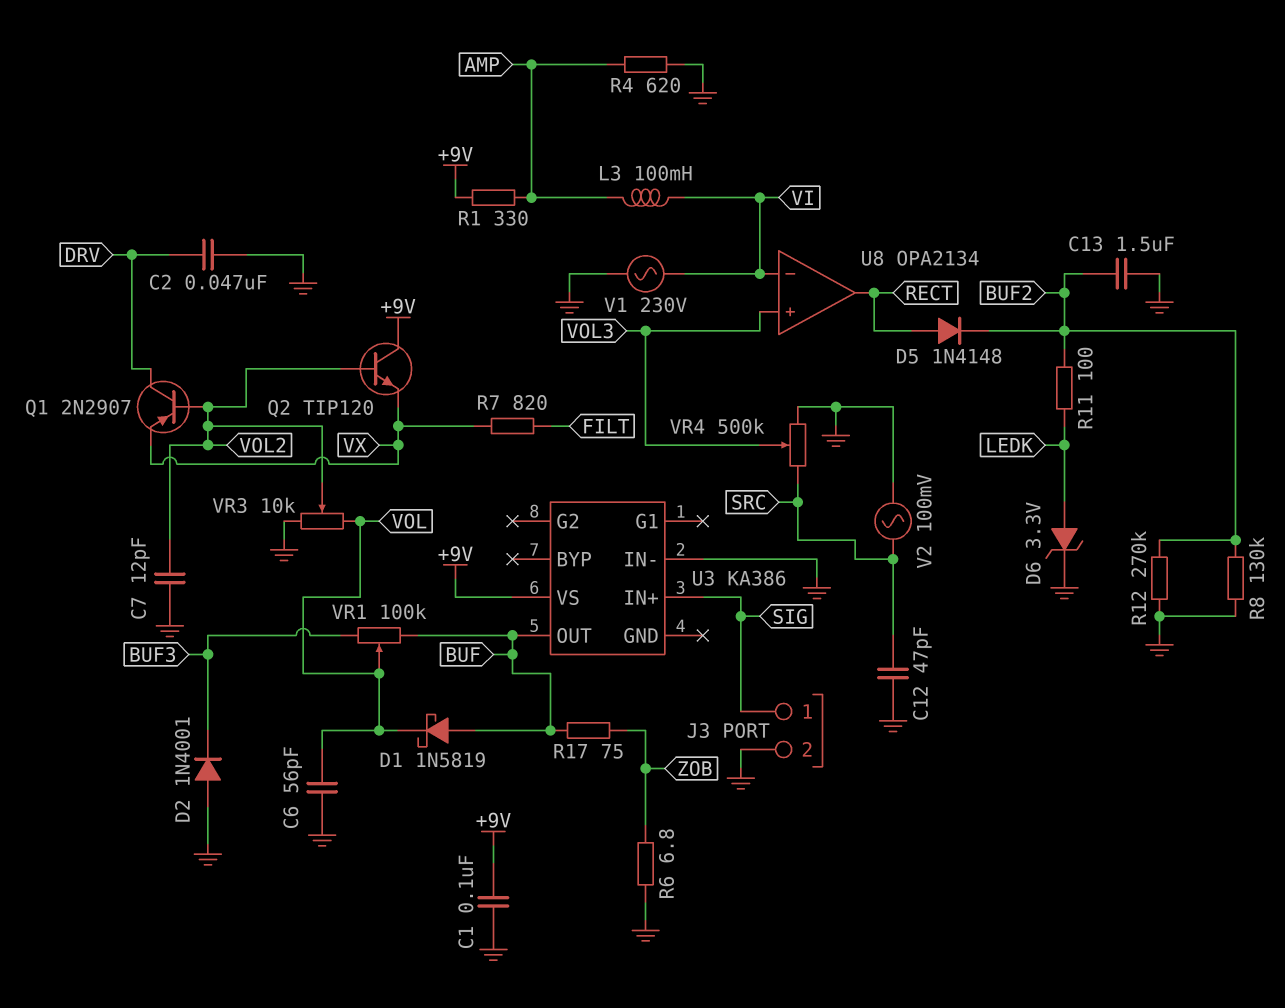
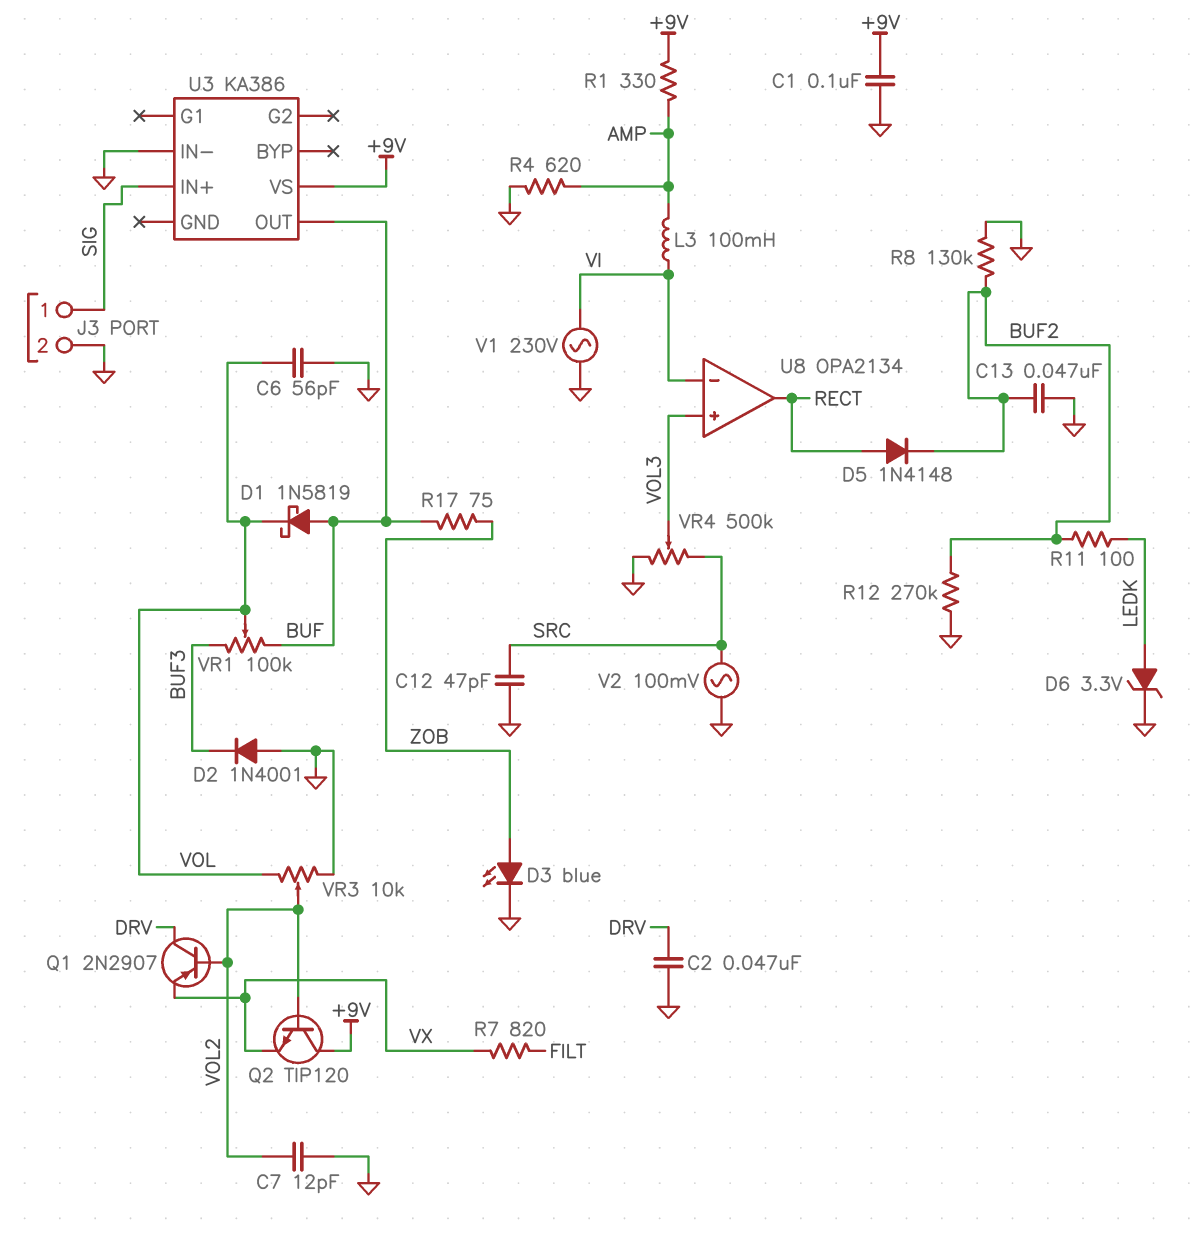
C13: 1.5uF (BUF2, GND) -> 47nF (BUF2, GND)
D3: none -> LED blue (A ZOB, K GND)
R6: 6.8 (GND, ZOB) -> none

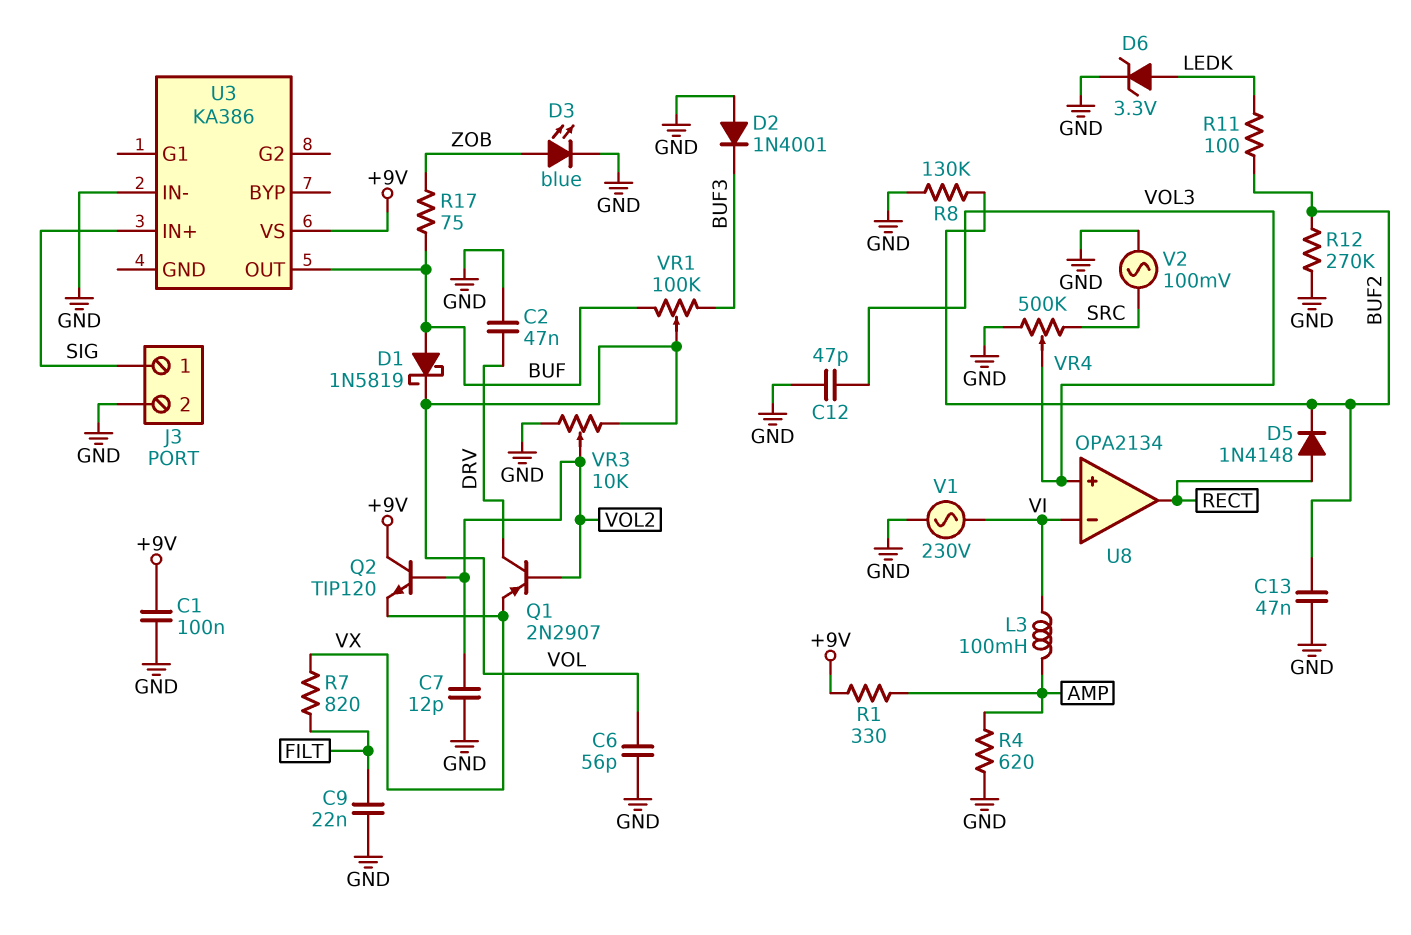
C9: none -> 22nF (FILT, GND)
C12: 47pF (GND, SRC) -> 47pF (GND, VOL3)

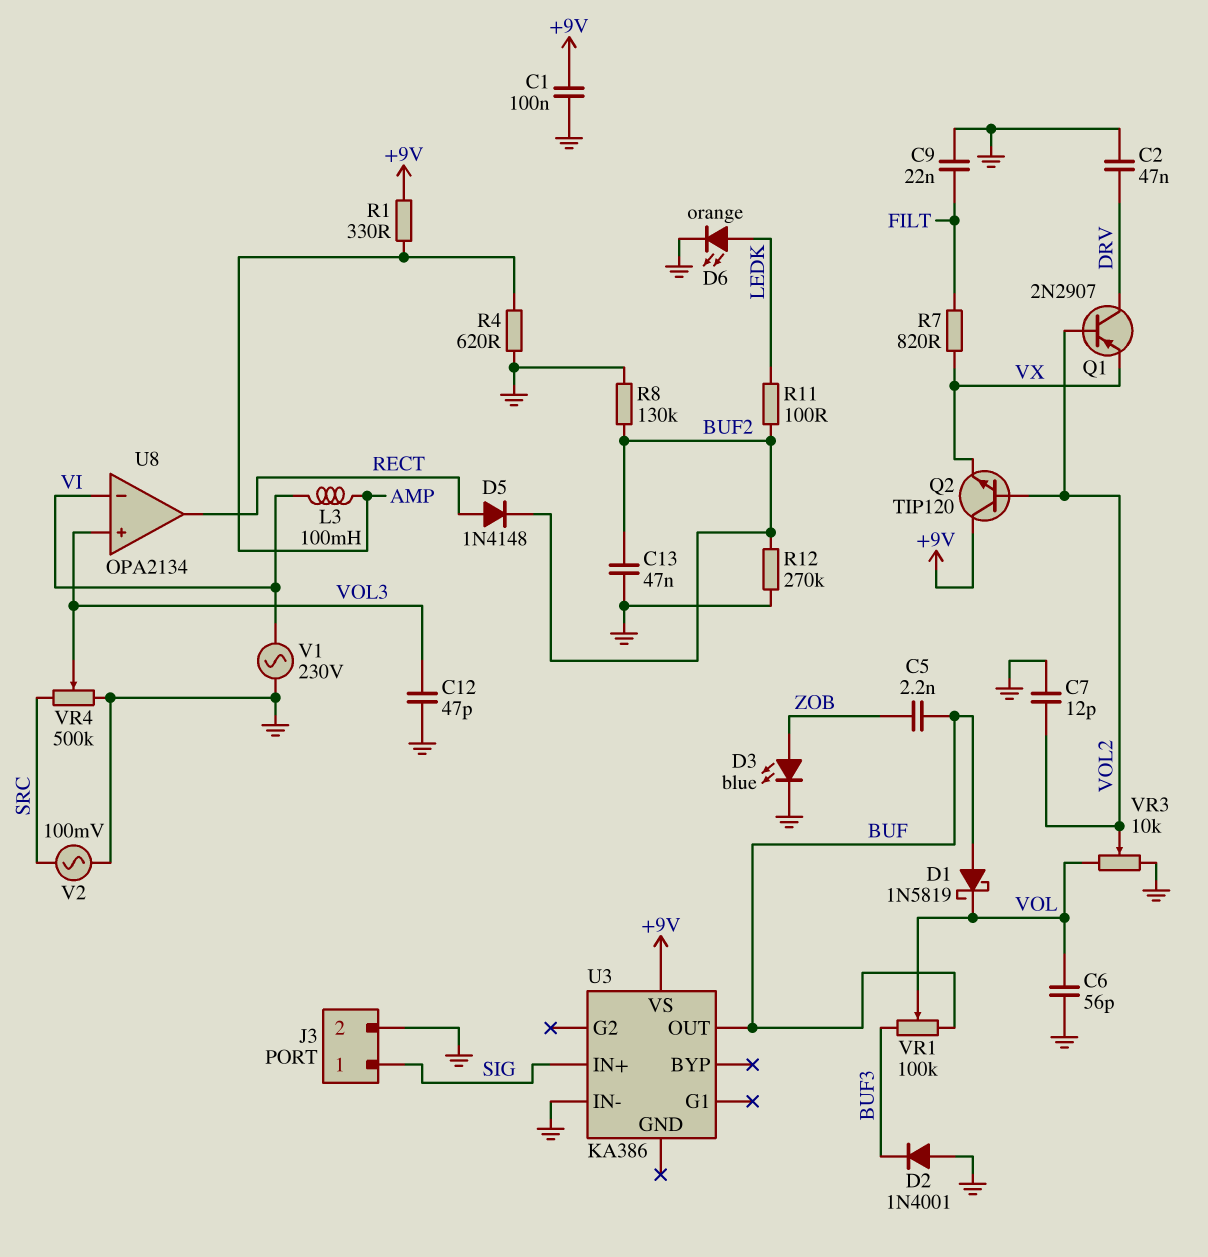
C5: none -> 2.2nF (BUF, ZOB)
D6: zener 3.3V (A LEDK, K GND) -> LED orange (A LEDK, K GND)
R17: 75 (BUF, ZOB) -> none

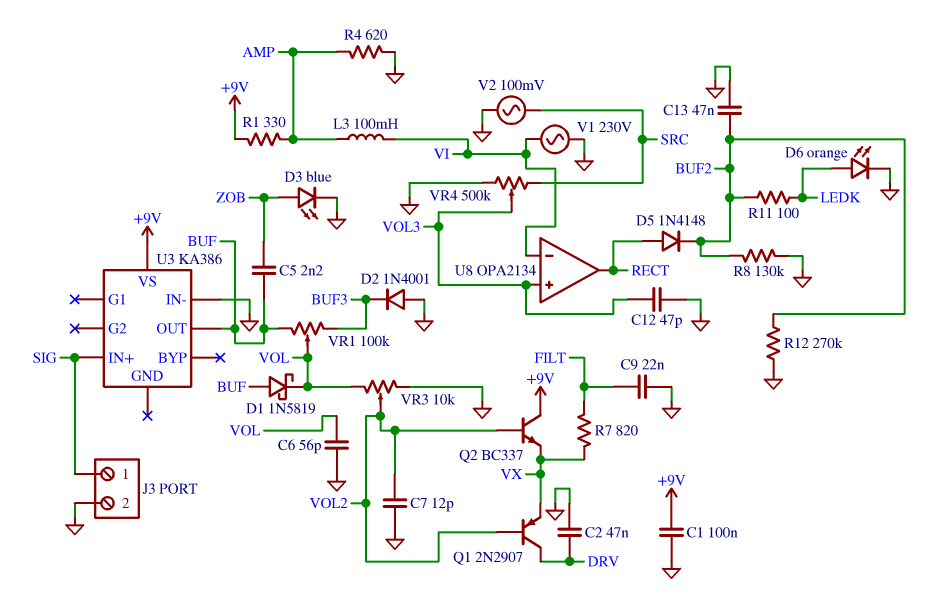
Q2: NPN TIP120 (B VOL2, C +9V, E VX) -> NPN BC337 (B VOL2, C +9V, E VX)

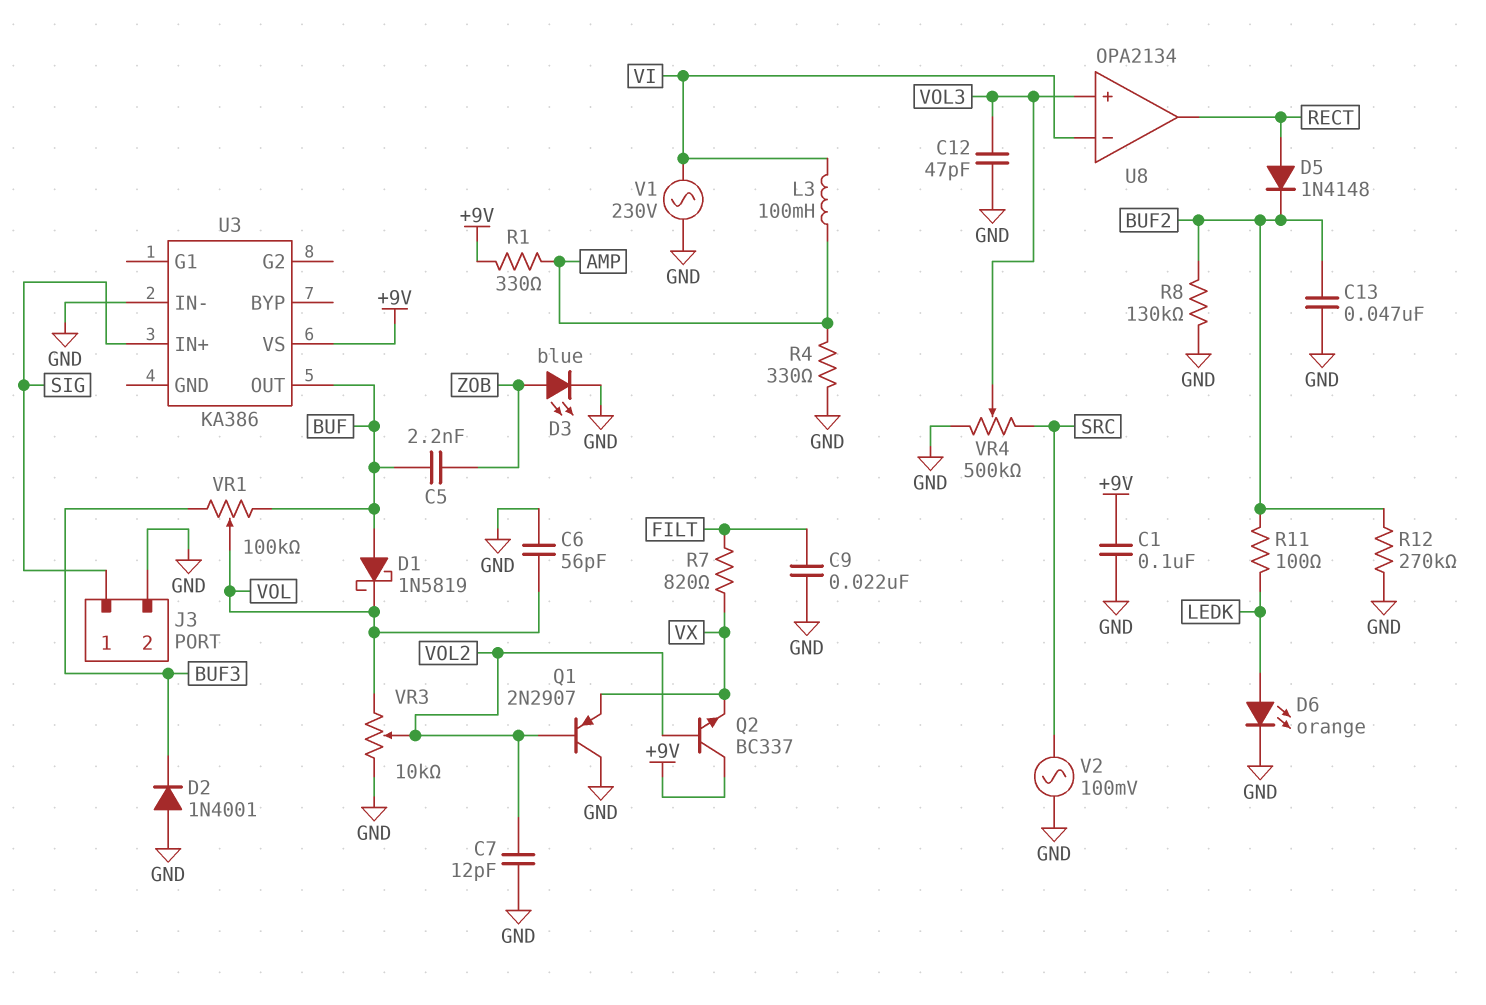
C2: 47nF (DRV, GND) -> none
Q1: PNP 2N2907 (B VOL2, C DRV, E VX) -> PNP 2N2907 (B VOL2, C GND, E VX)
R4: 620 (AMP, GND) -> 330 (AMP, GND)

